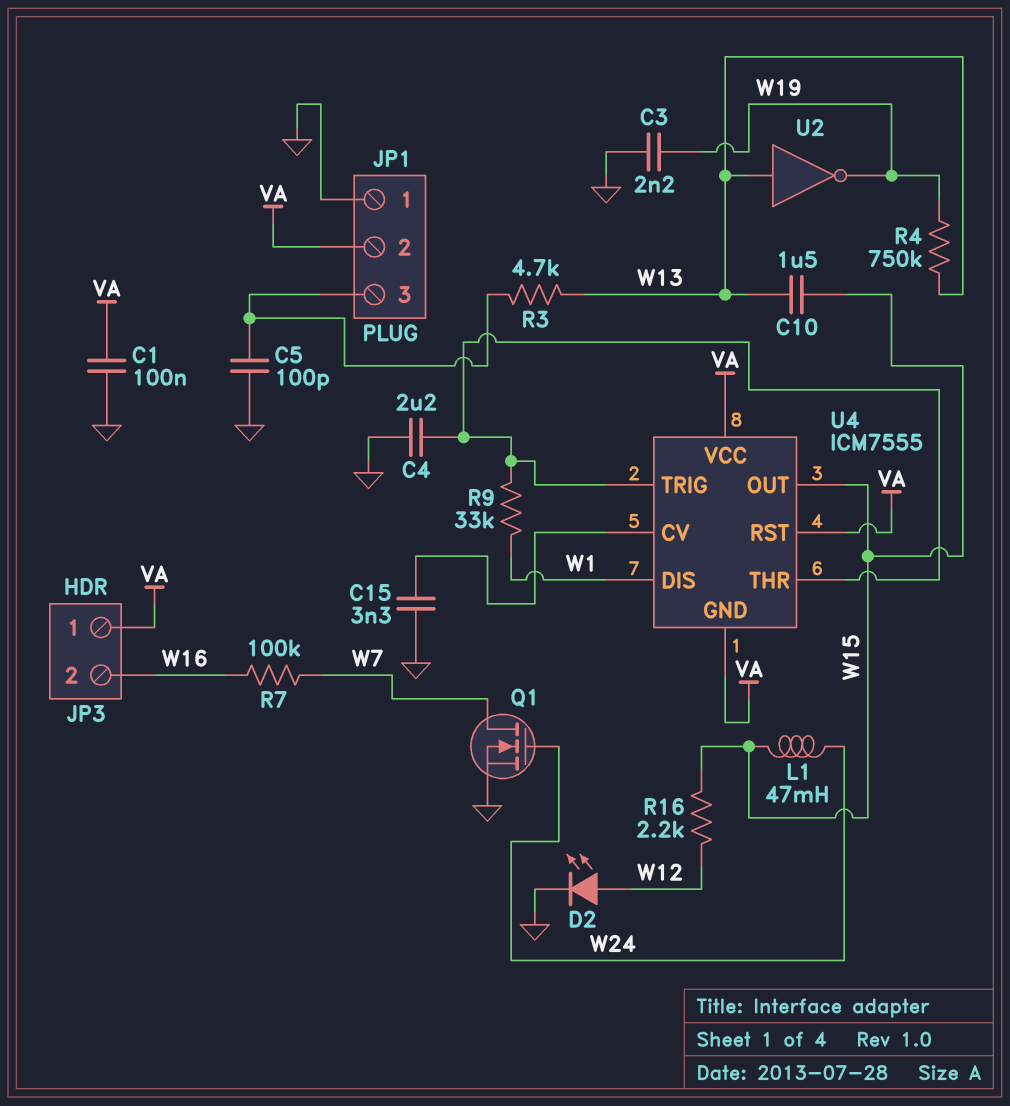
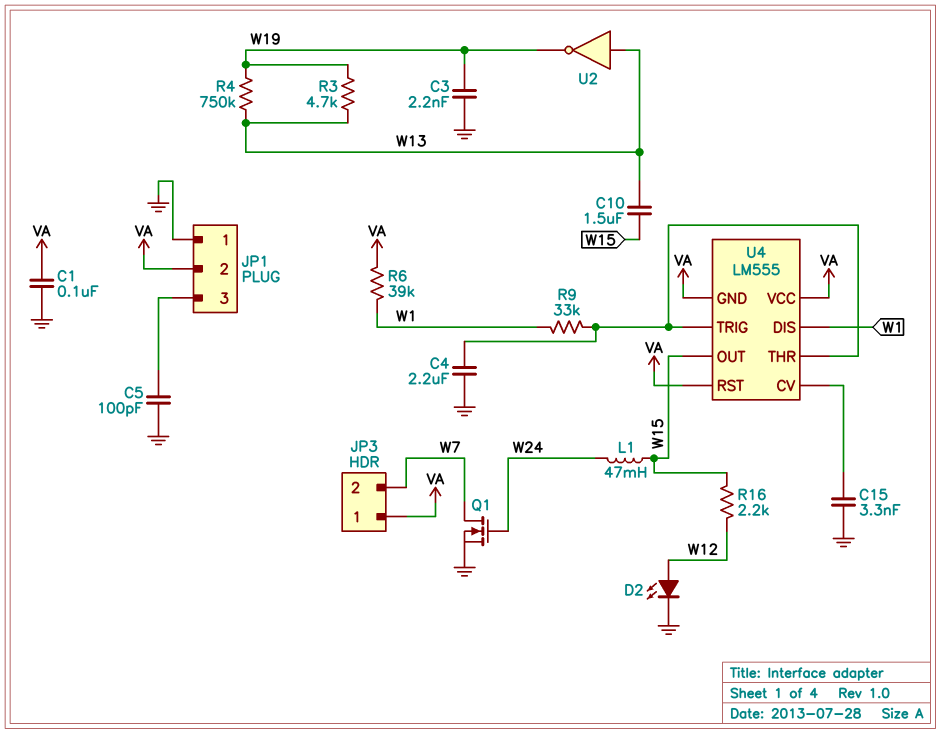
JP3 pin 2: W16 -> W7
R3: 4.7k (JP1/3, W13) -> 4.7k (W13, W19)
R6: none -> 39k (VA, W1)
R7: 100k (W7, W16) -> none
U4: ICM7555 -> LM555

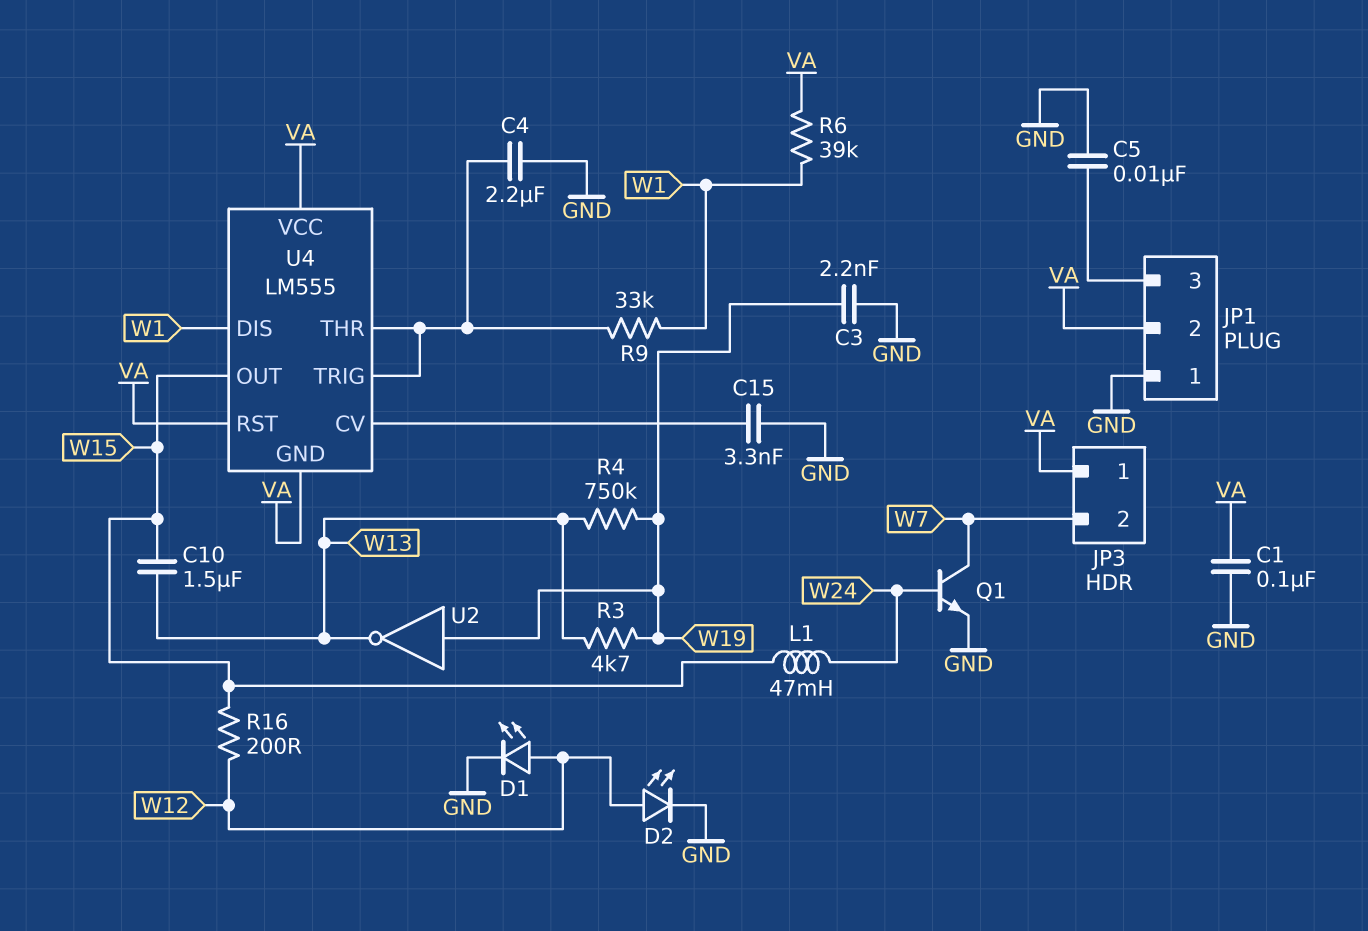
C5: 100pF (GND, JP1/3) -> 10nF (GND, JP1/3)
D1: none -> LED (A W12, K GND)
Q1: NMOS (G W24, D W7, S GND) -> NPN (B W24, C W7, E GND)
R16: 2.2k (W12, W15) -> 200 (W12, W15)
U2: NOT (in W13, out W19) -> NOT (in W19, out W13)

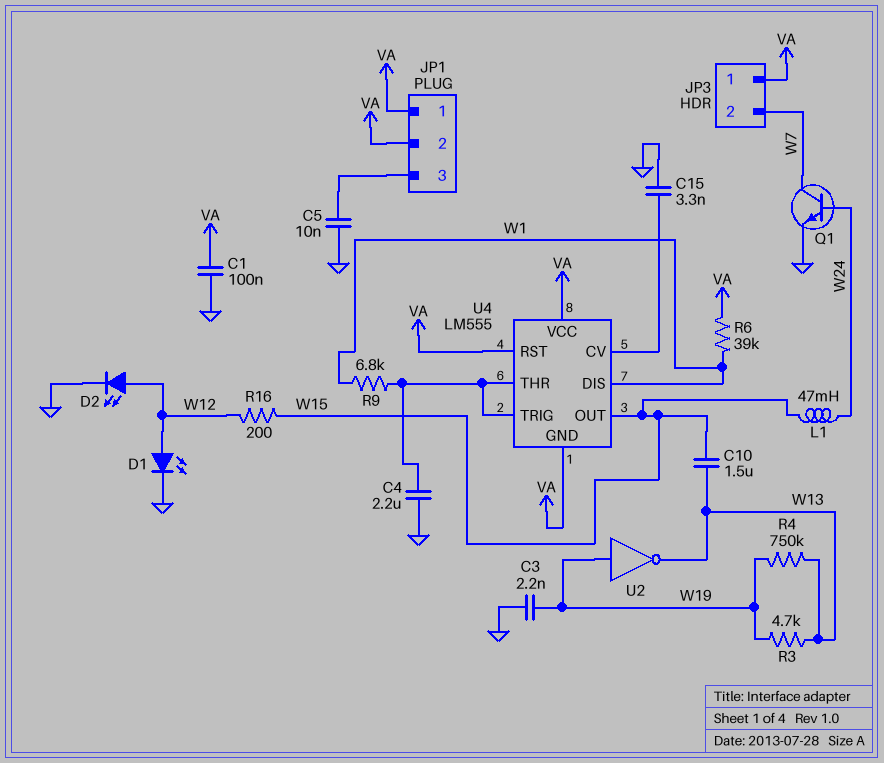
JP1 pin 1: GND -> VA
R9: 33k (U4/THR, W1) -> 6.8k (U4/THR, W1)

